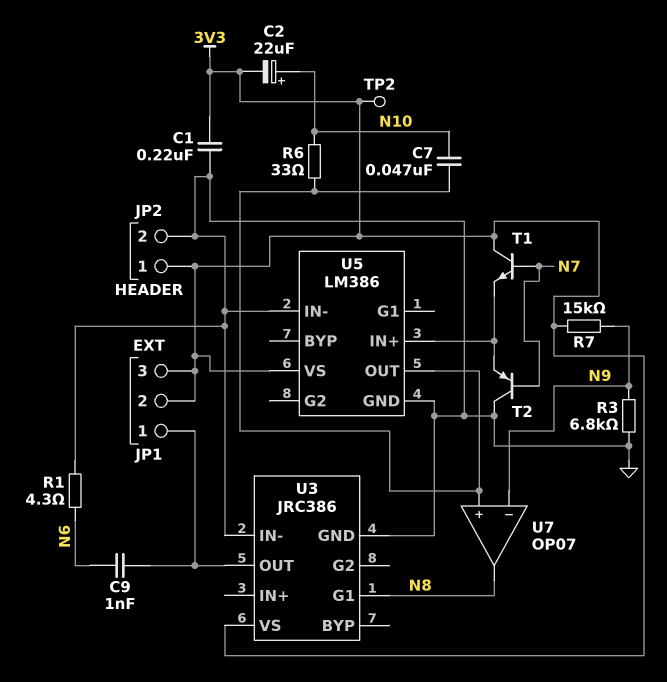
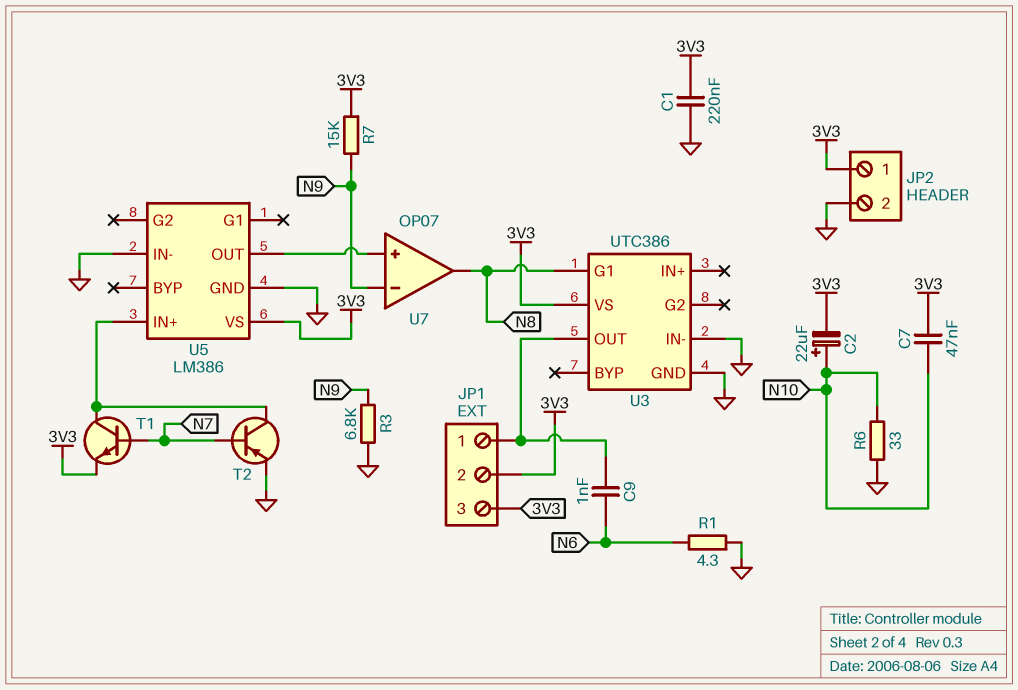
C7: 47nF (N10, U5/OUT) -> 47nF (3V3, N10)
R6: 33 (N10, U5/OUT) -> 33 (GND, N10)
T1: NPN (B N7, C 3V3, E U5/IN+) -> NPN (B N7, C U5/IN+, E 3V3)
T2: PNP (B N7, C GND, E U5/IN+) -> PNP (B N7, C U5/IN+, E GND)
TP2: test point (3V3) -> none
U3: JRC386 -> UTC386

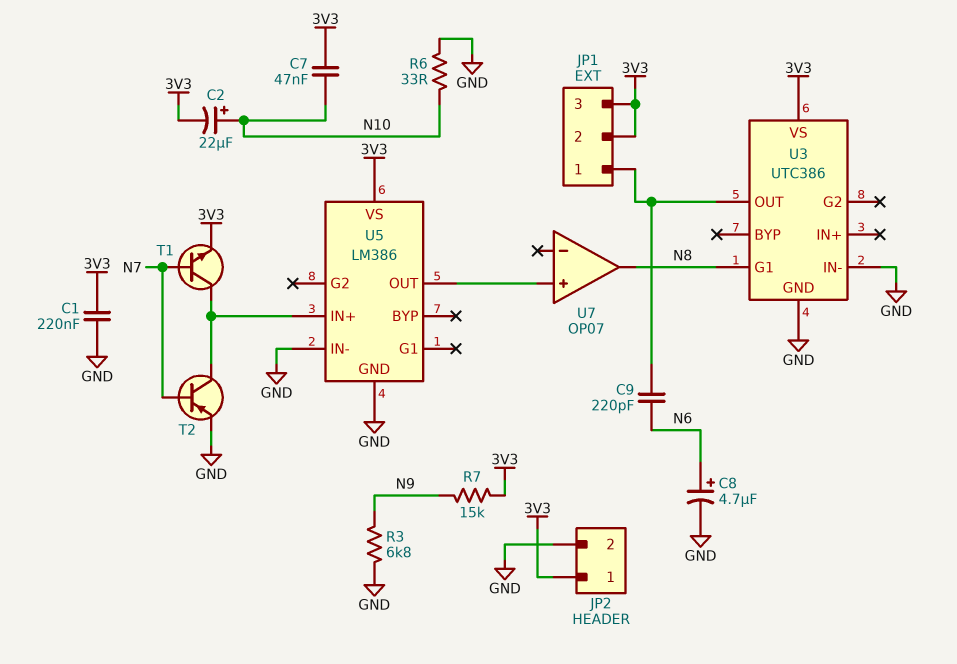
C8: none -> 4.7uF (plus N6, minus GND)
C9: 1nF (JP1/1, N6) -> 220pF (JP1/1, N6)
R1: 4.3 (GND, N6) -> none
U7 pin in-: N9 -> none

